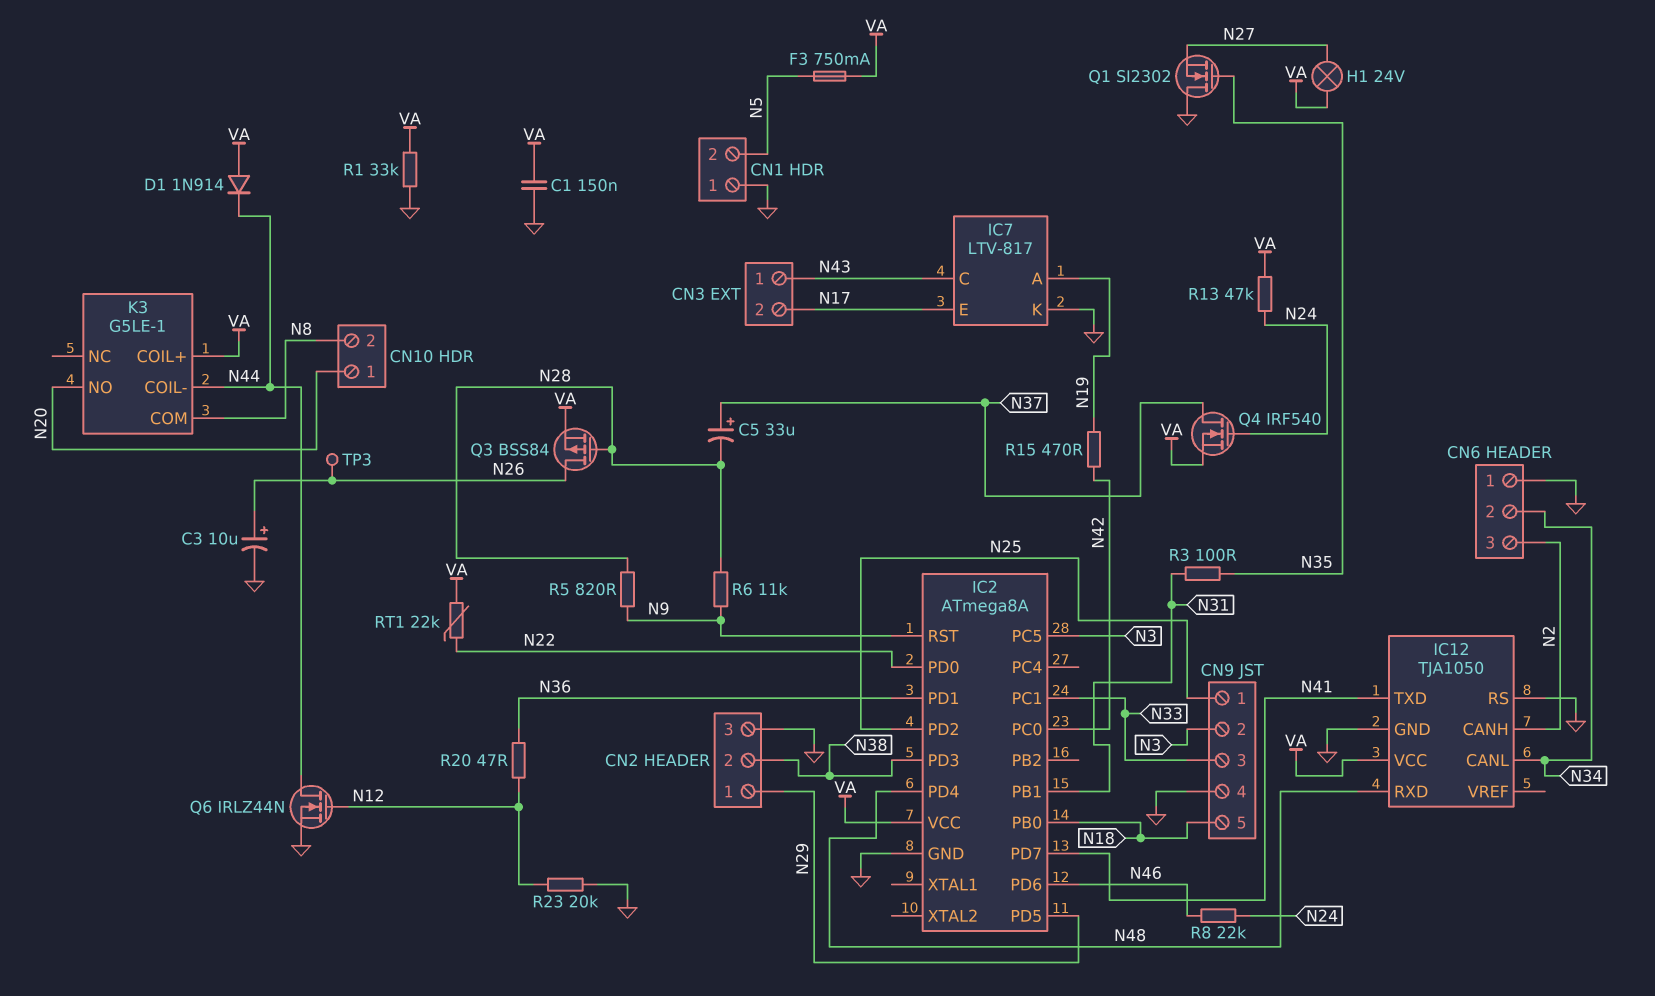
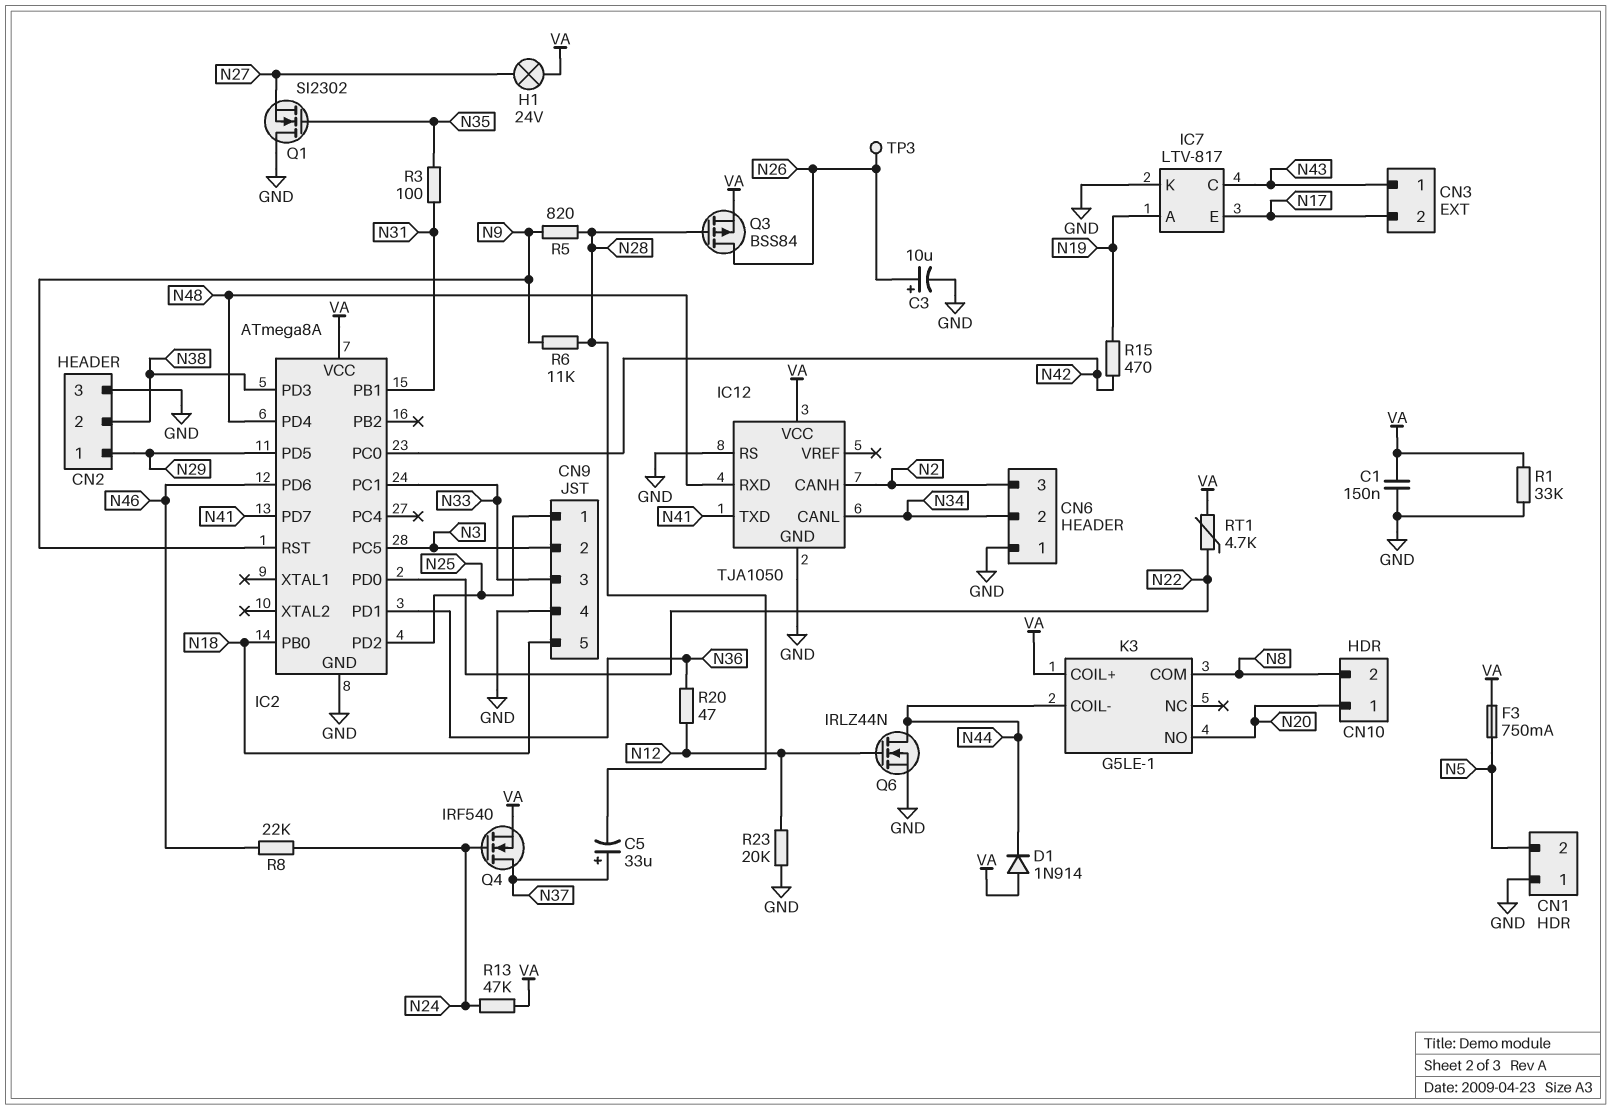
RT1: 22k (N22, VA) -> 4.7k (N22, VA)

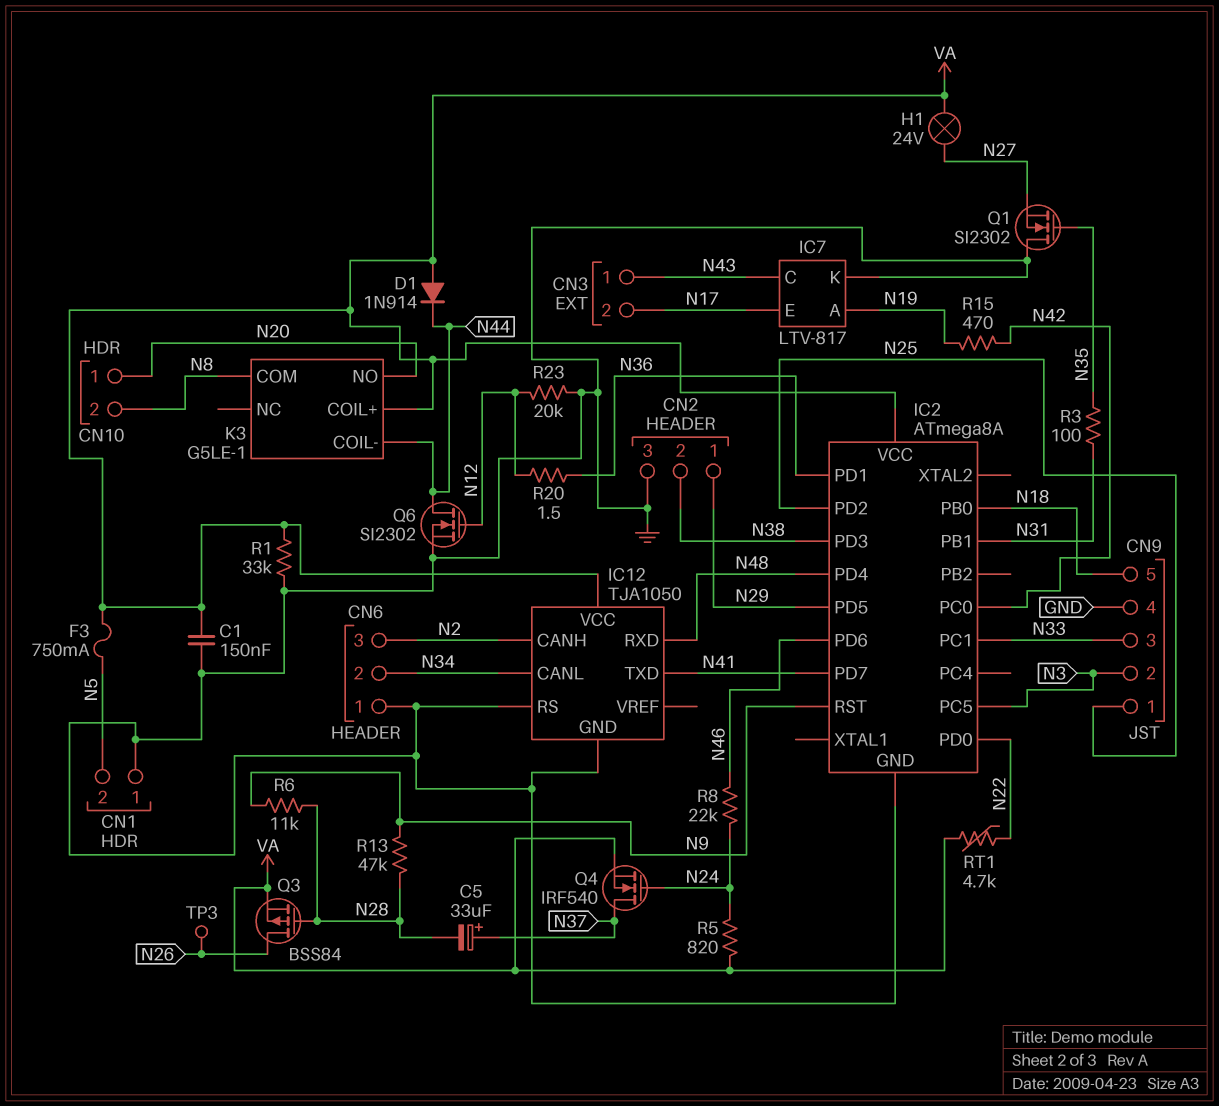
C3: 10uF (plus N26, minus GND) -> none
Q6: NMOS IRLZ44N (G N12, D N44, S GND) -> NMOS SI2302 (G N12, D N44, S GND)
R5: 820 (N9, N28) -> 820 (N24, VA)
R13: 47k (N24, VA) -> 47k (N9, N28)
R20: 47 (N12, N36) -> 1.5 (N12, N36)

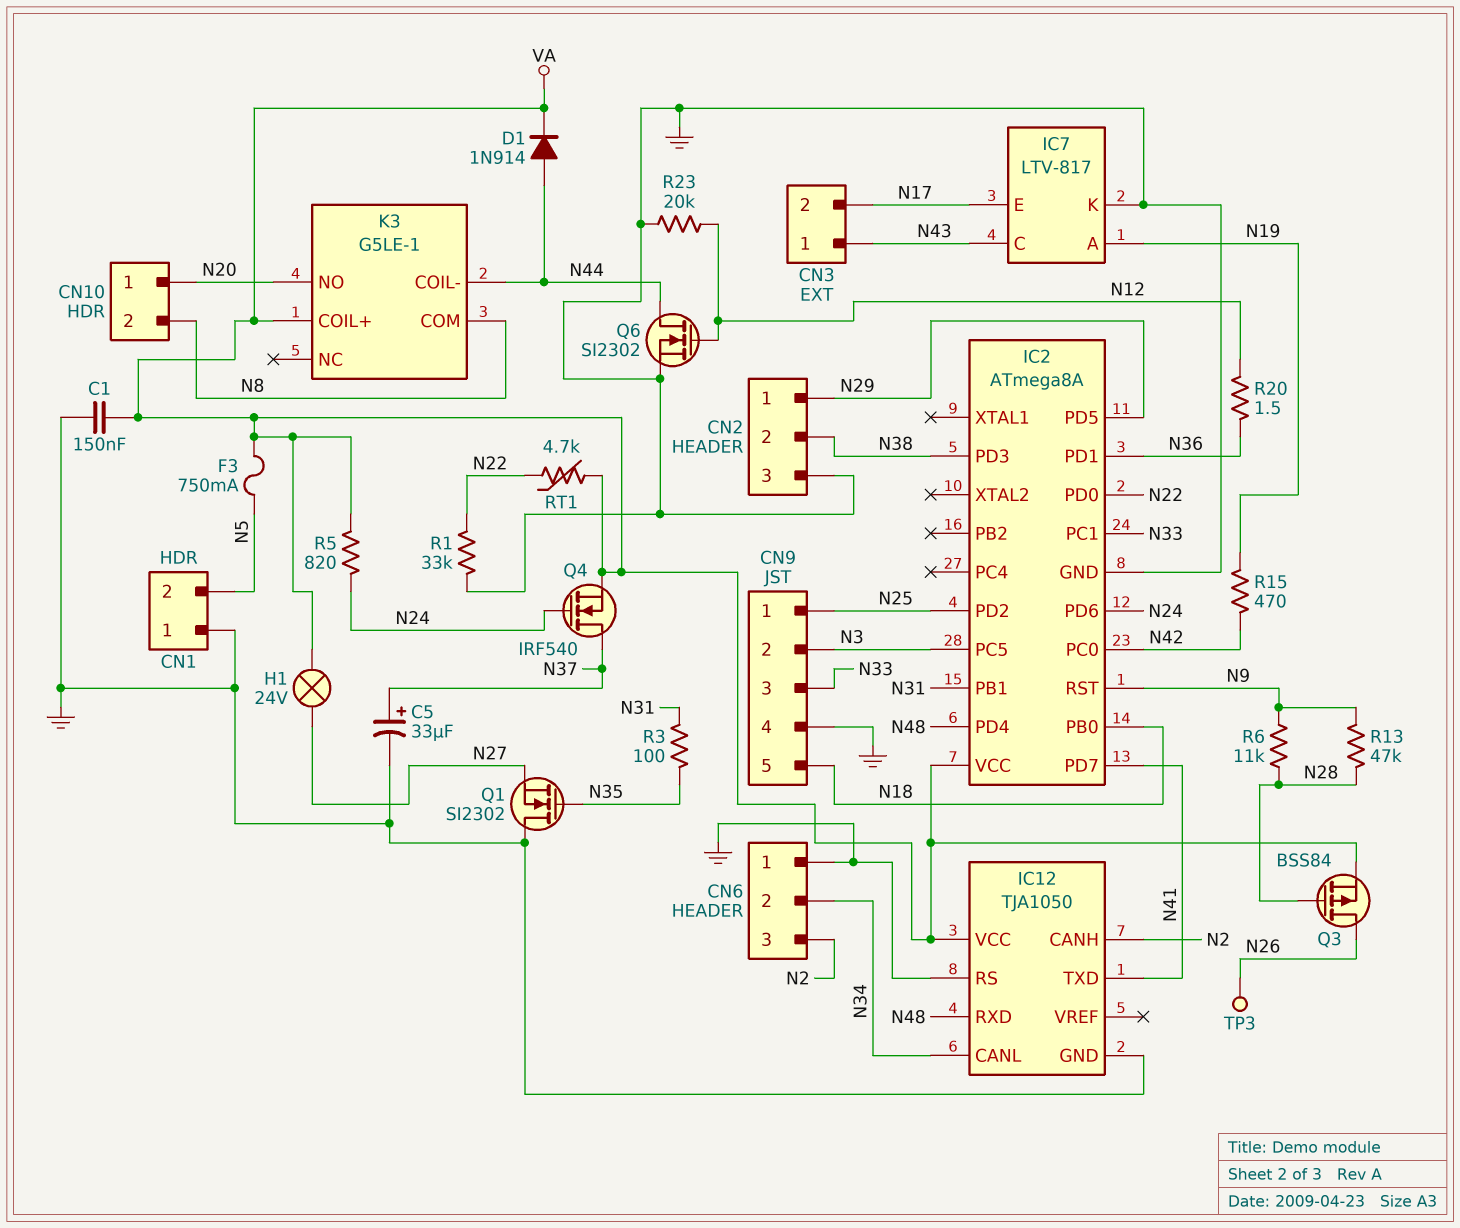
C5: 33uF (plus N37, minus N28) -> 33uF (plus N37, minus GND)
D1: diode 1N914 (A VA, K N44) -> diode 1N914 (A N44, K VA)
IC2 pin PD6: N46 -> N24
R1: 33k (GND, VA) -> 33k (GND, N22)
R8: 22k (N24, N46) -> none

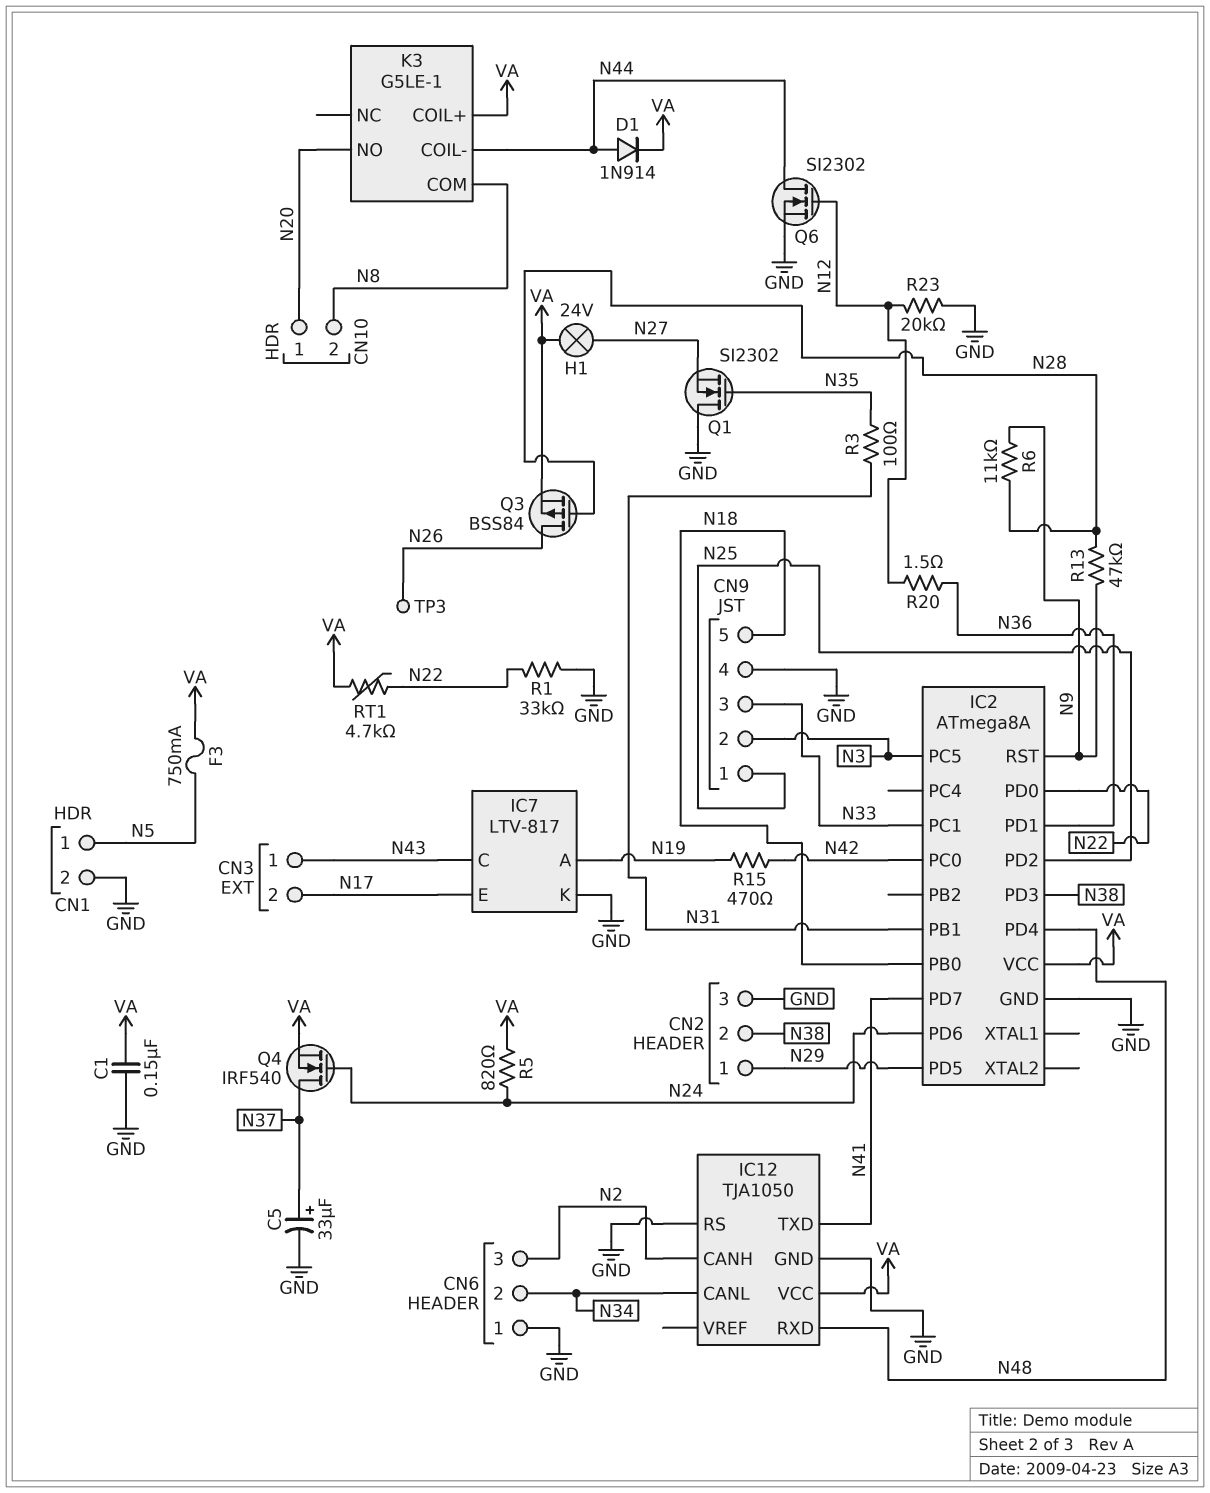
CN1 pin 1: GND -> N5
CN1 pin 2: N5 -> GND

